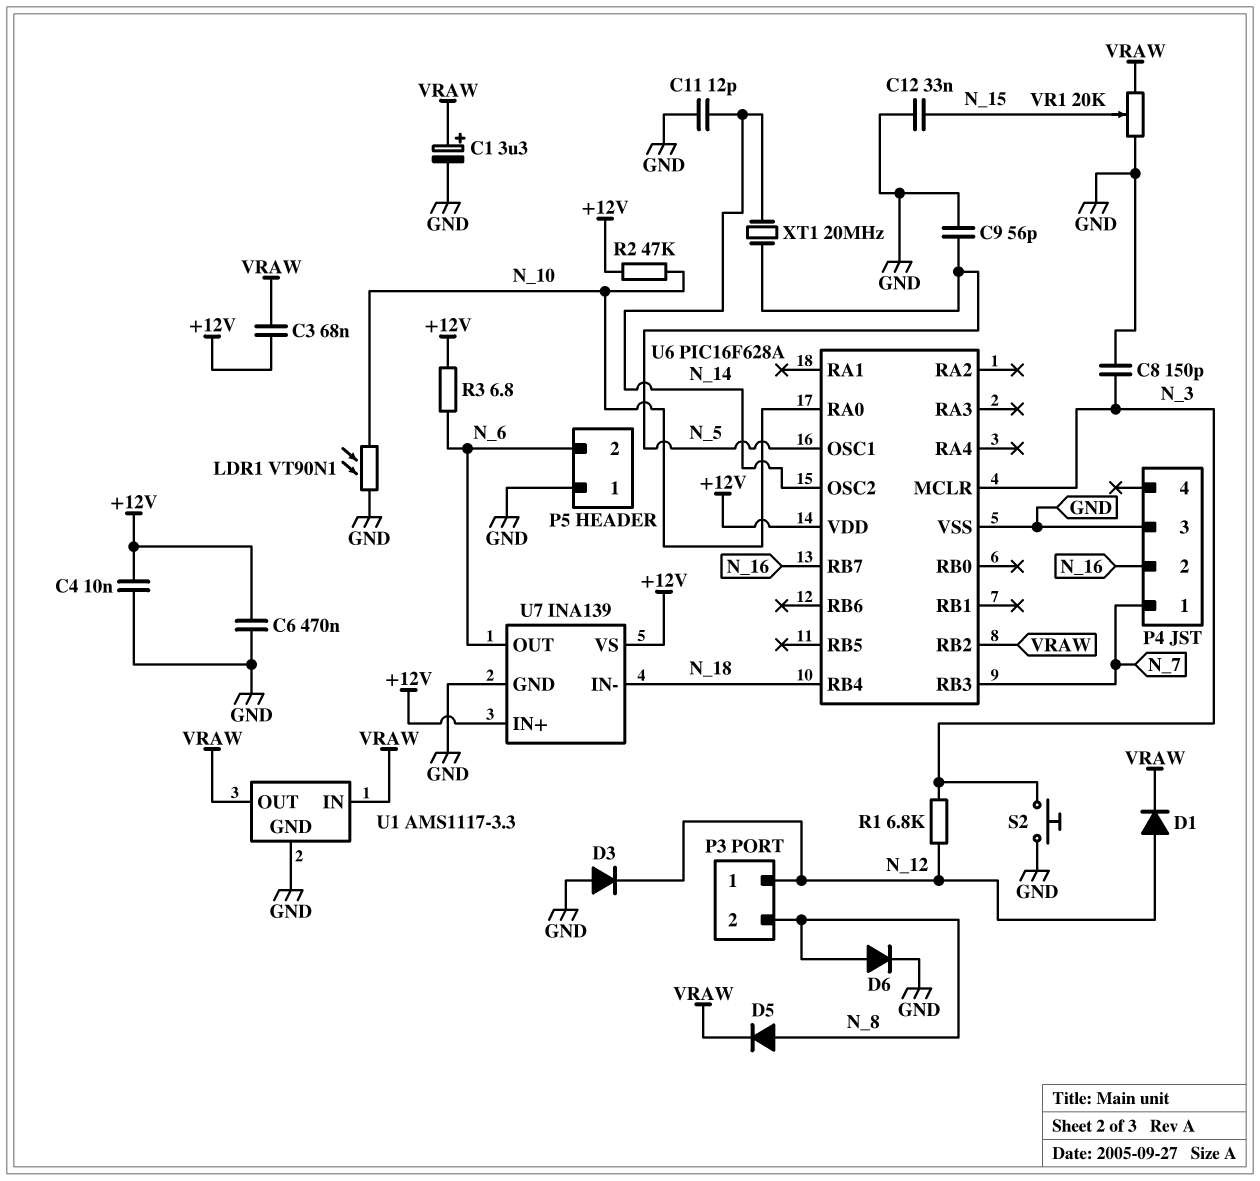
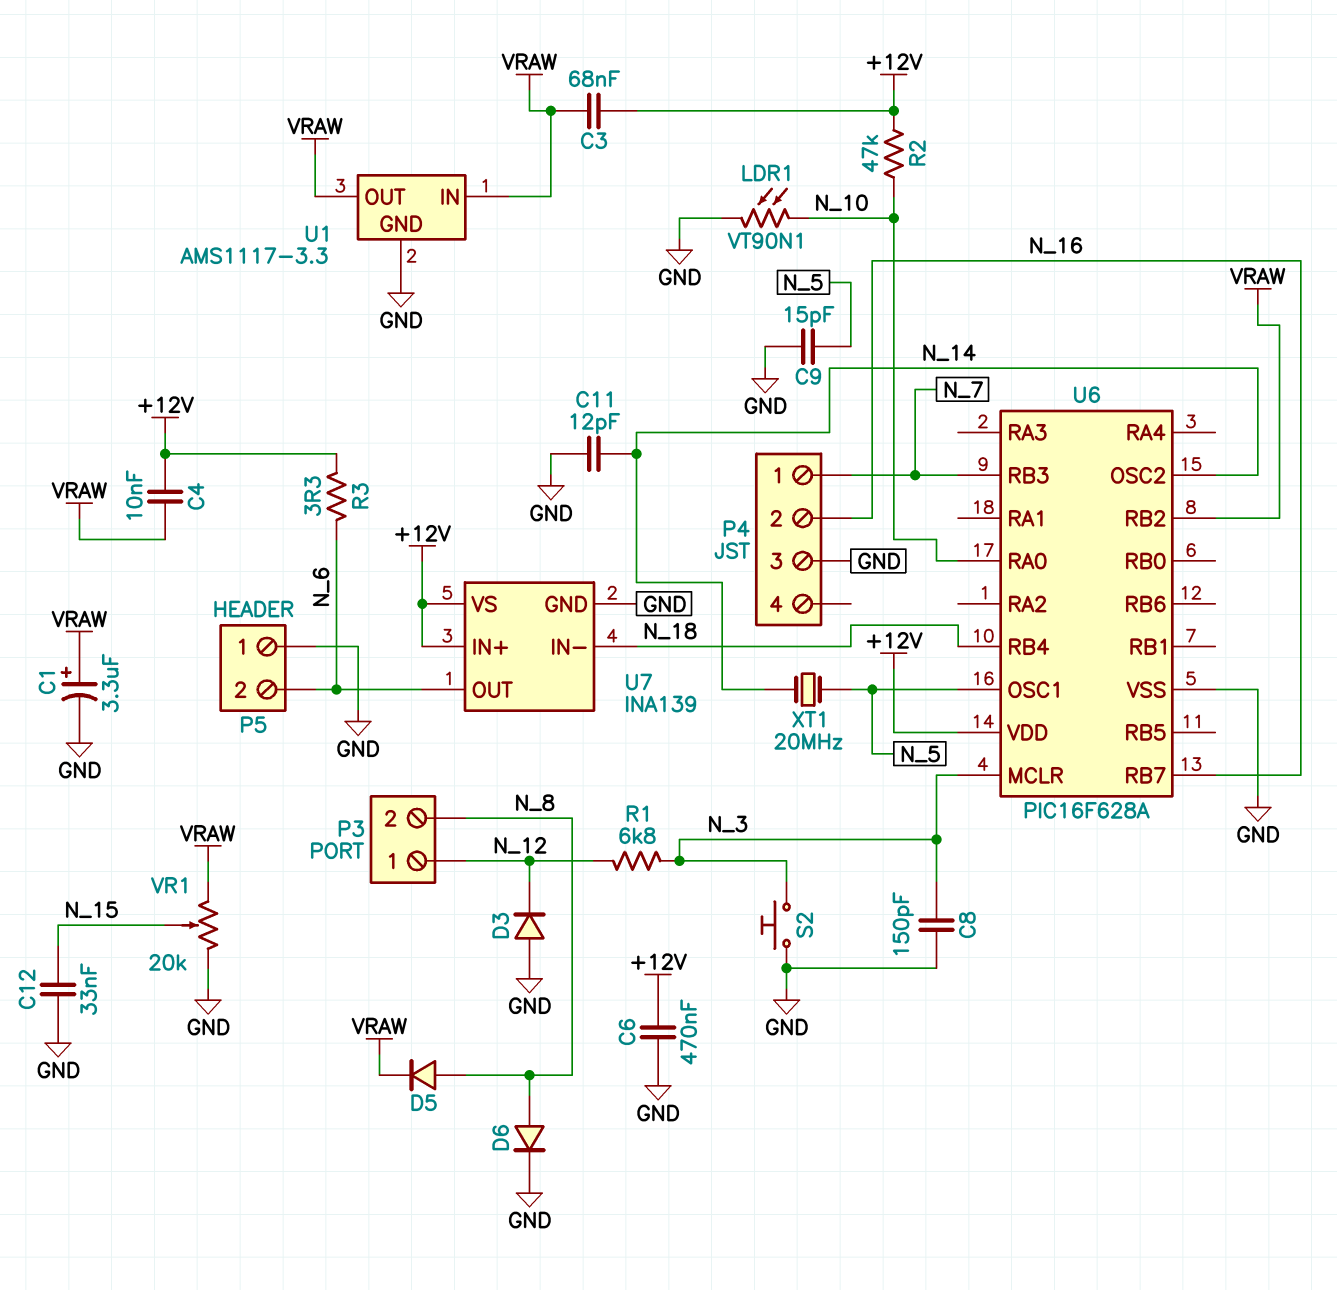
C4: 10nF (+12V, GND) -> 10nF (+12V, VRAW)
C9: 56pF (GND, N_5) -> 15pF (GND, N_5)
D1: diode (A N_12, K VRAW) -> none
R3: 6.8 (+12V, N_6) -> 3.3 (+12V, N_6)

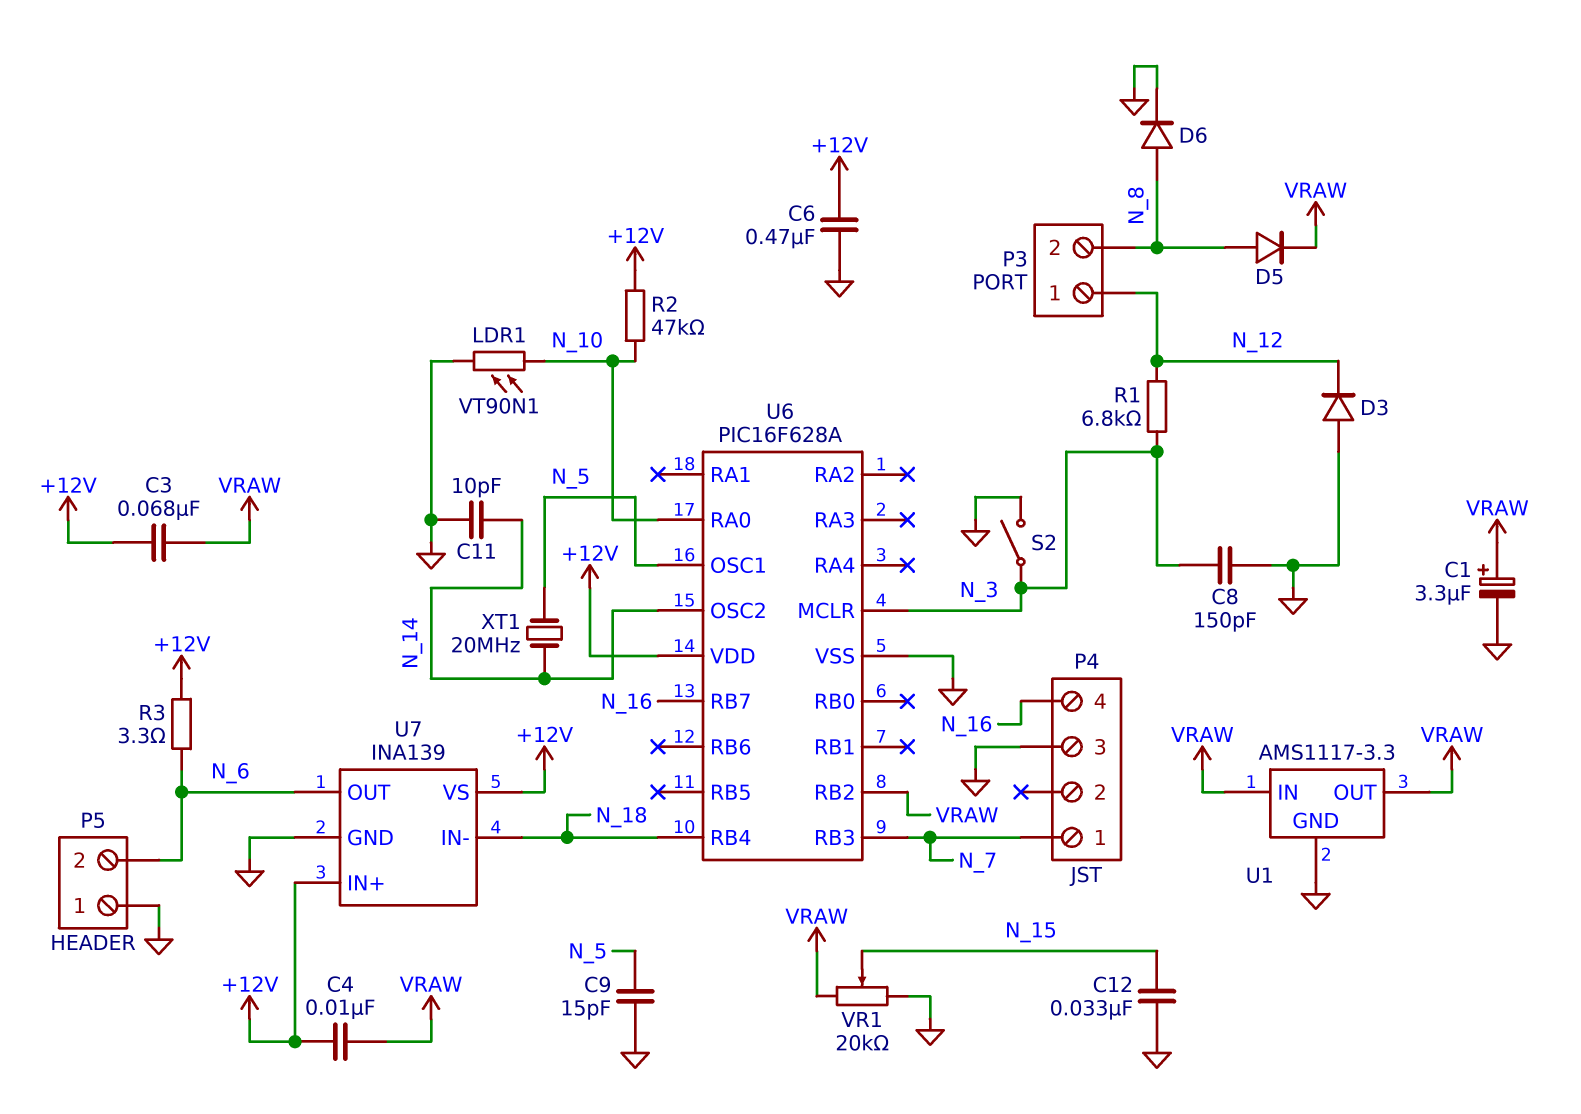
C11: 12pF (GND, N_14) -> 10pF (GND, N_14)
P4 pin 2: N_16 -> none
P4 pin 4: none -> N_16
S2: button (GND, N_3) -> switch (GND, N_3)

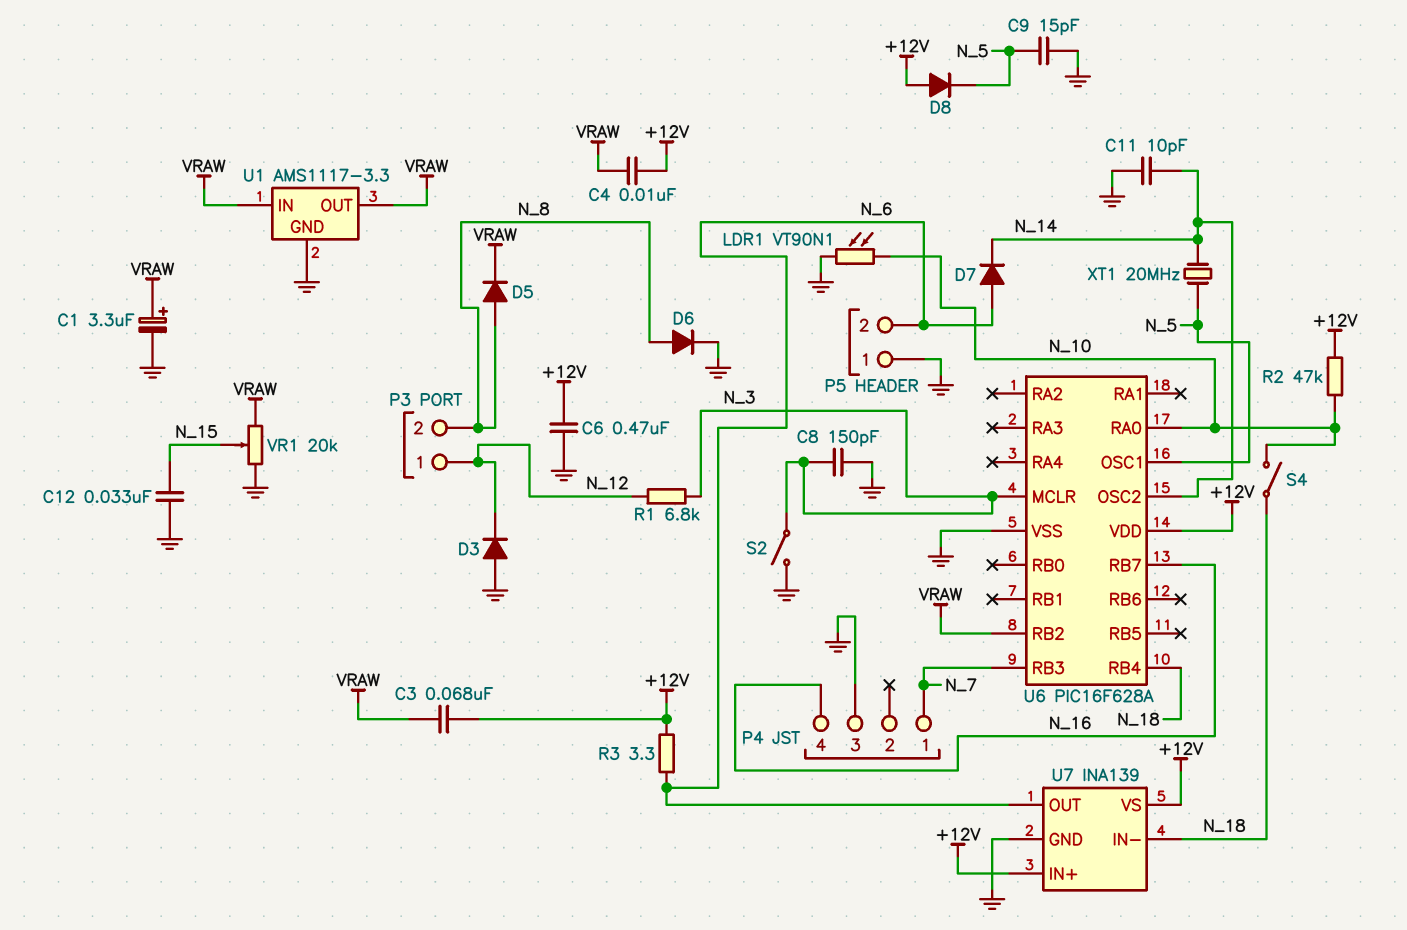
D7: none -> diode (A N_6, K N_14)
D8: none -> diode (A +12V, K N_5)
S4: none -> switch (N_10, N_18)

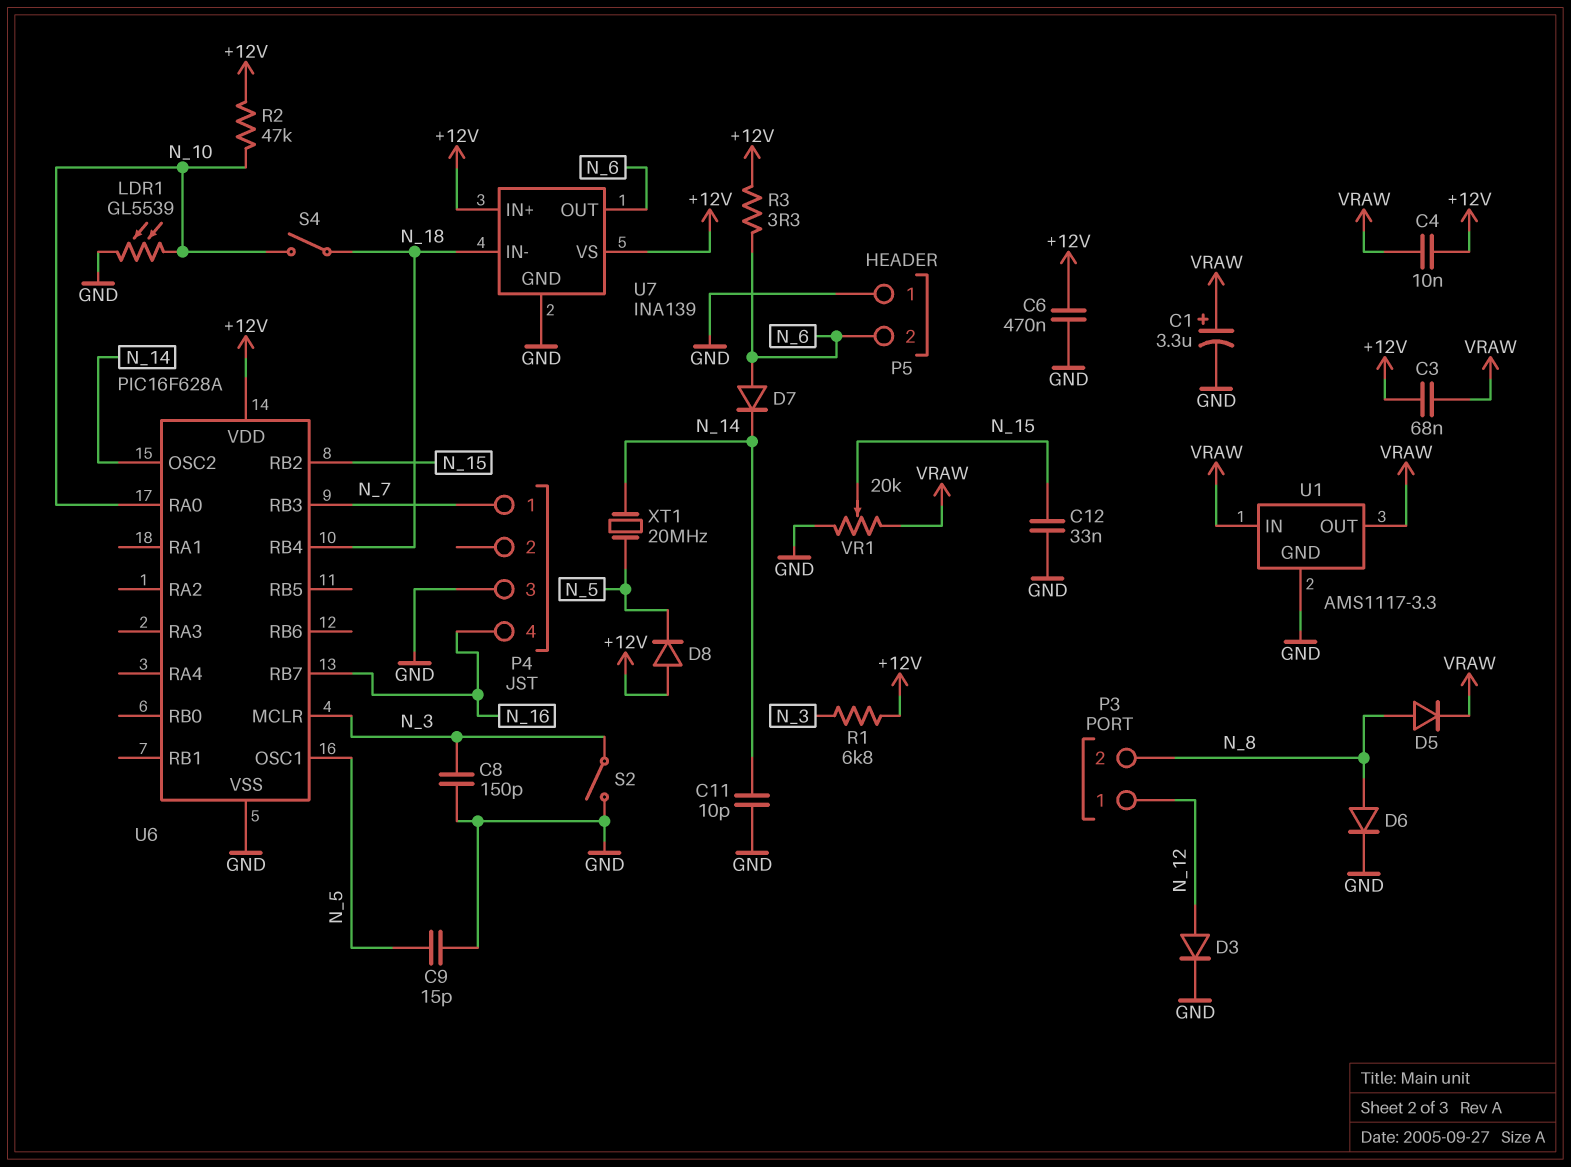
D3: diode (A GND, K N_12) -> diode (A N_12, K GND)
LDR1: VT90N1 (GND, N_10) -> GL5539 (GND, N_10)
R1: 6.8k (N_3, N_12) -> 6.8k (+12V, N_3)
U6 pin RB2: VRAW -> N_15

